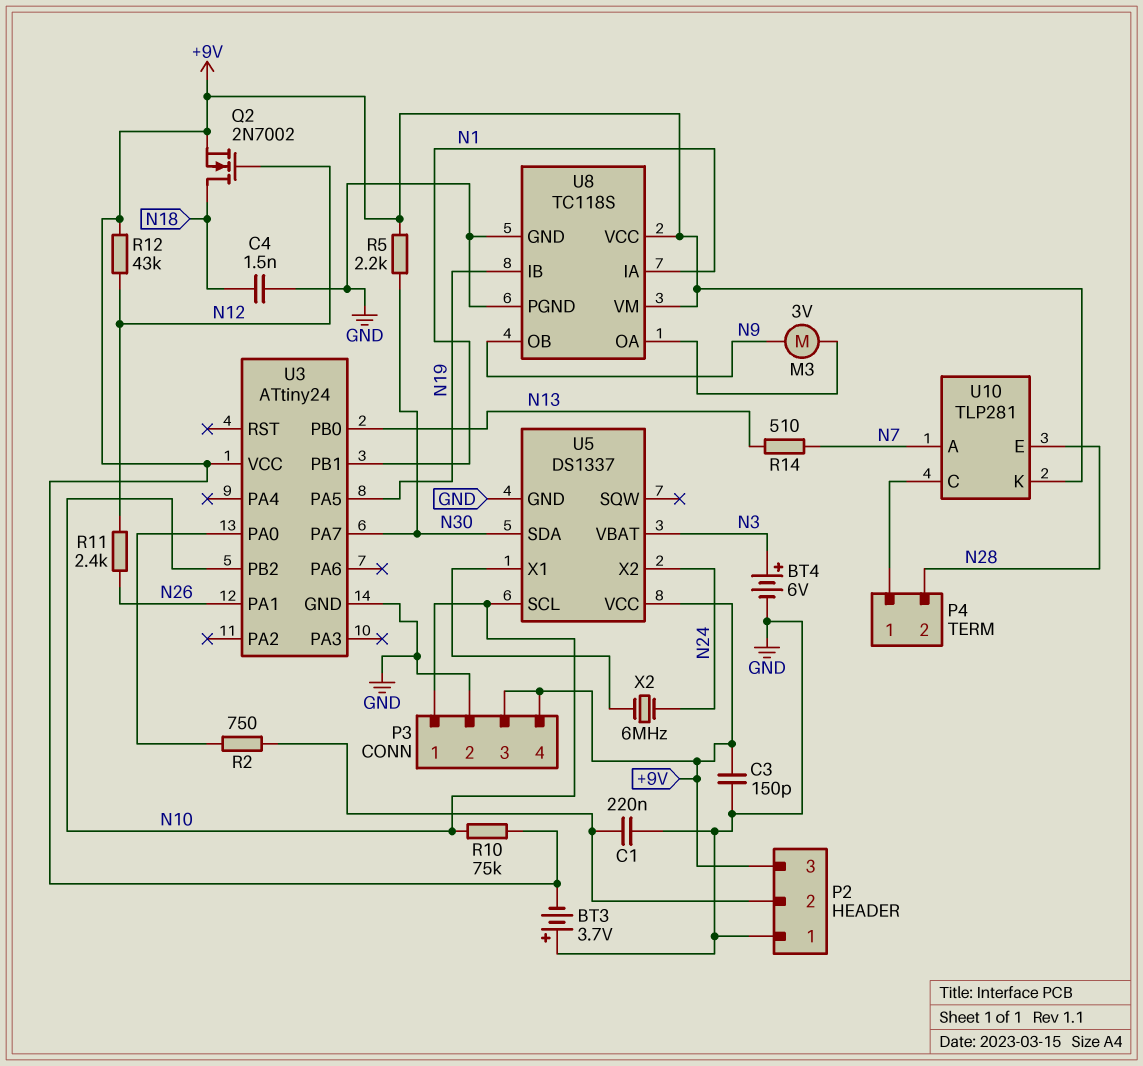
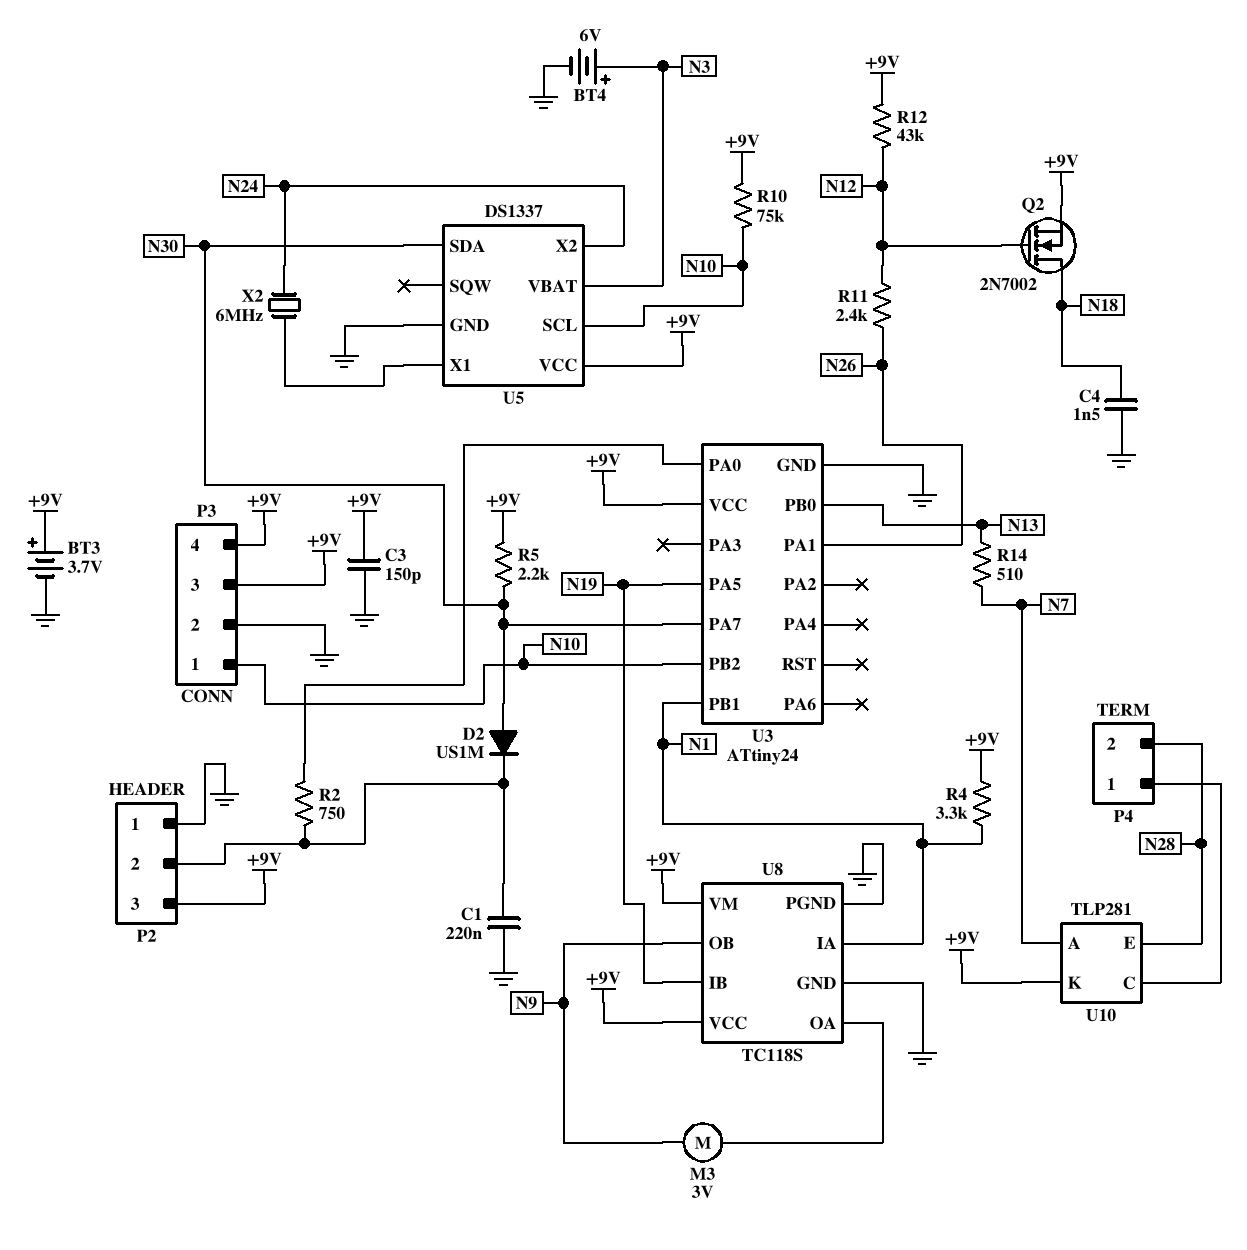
BT3: 3.7V (plus GND, minus +9V) -> 3.7V (plus +9V, minus GND)
D2: none -> diode US1M (A N30, K P2/2)
R4: none -> 3.3k (+9V, N1)

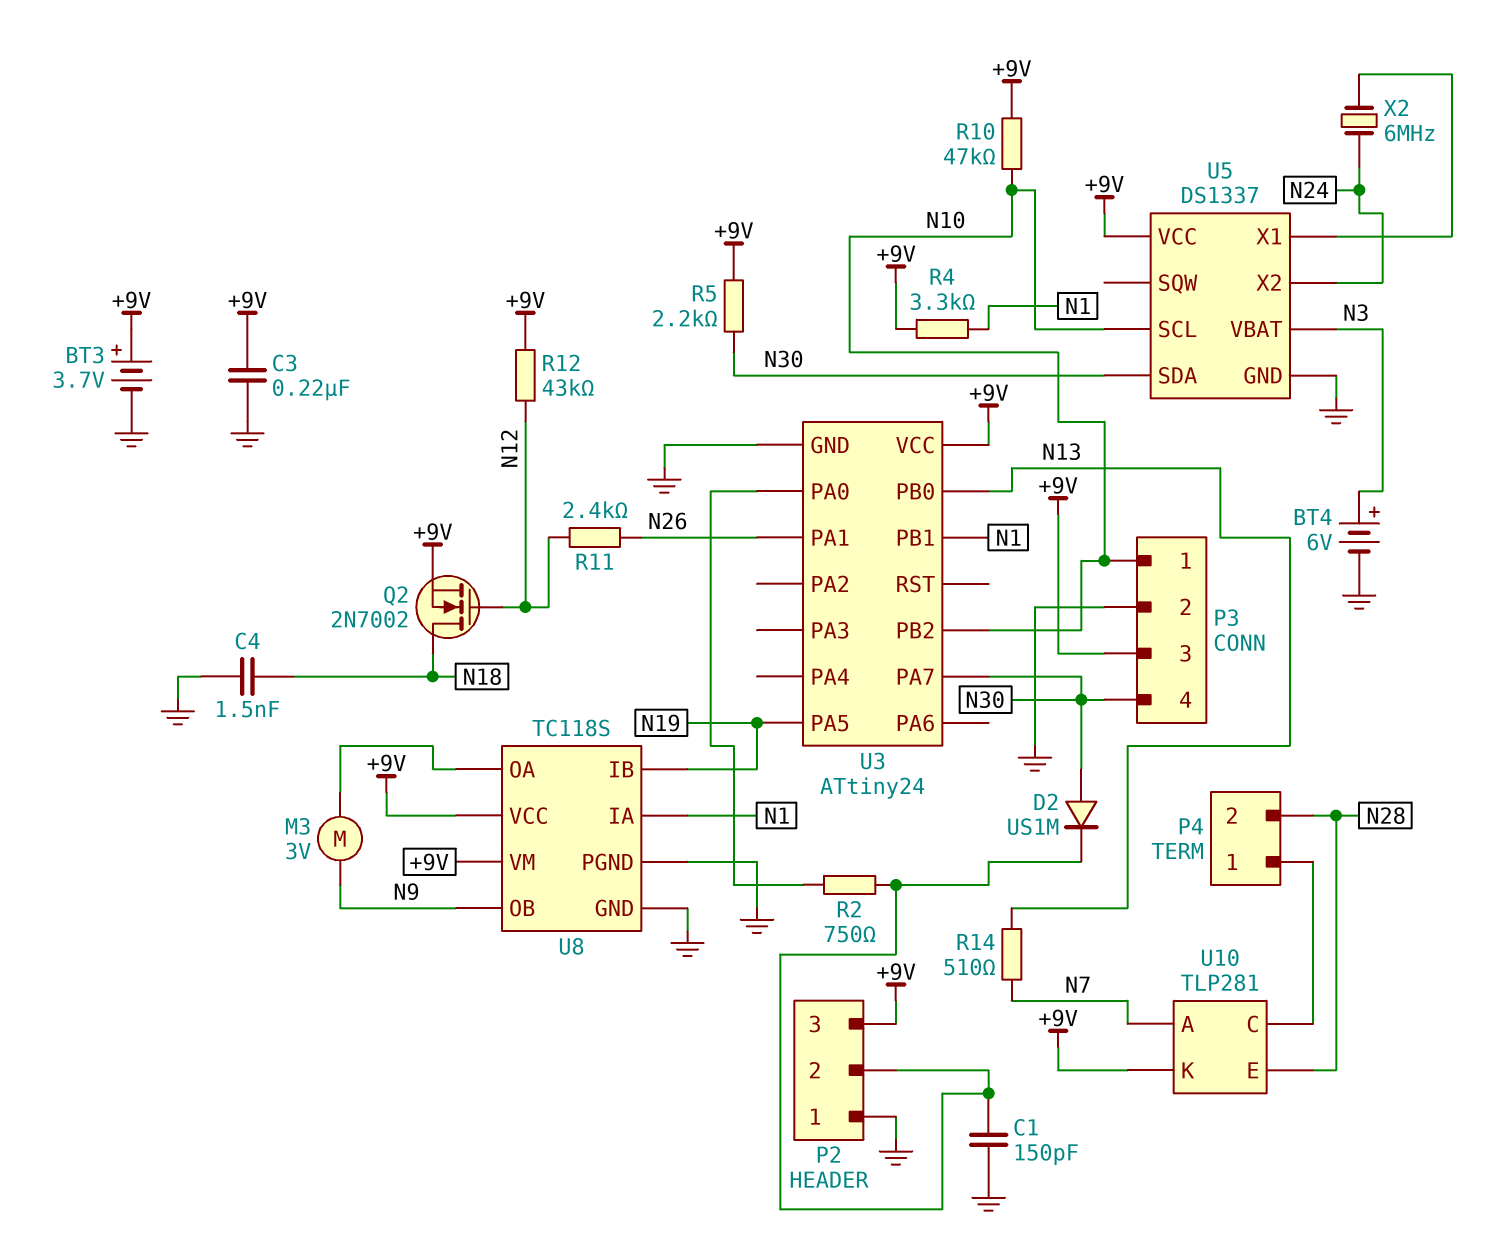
C1: 220nF (GND, P2/2) -> 150pF (GND, P2/2)
C3: 150pF (+9V, GND) -> 220nF (+9V, GND)
P3 pin 4: +9V -> N30
R10: 75k (+9V, N10) -> 47k (+9V, N10)

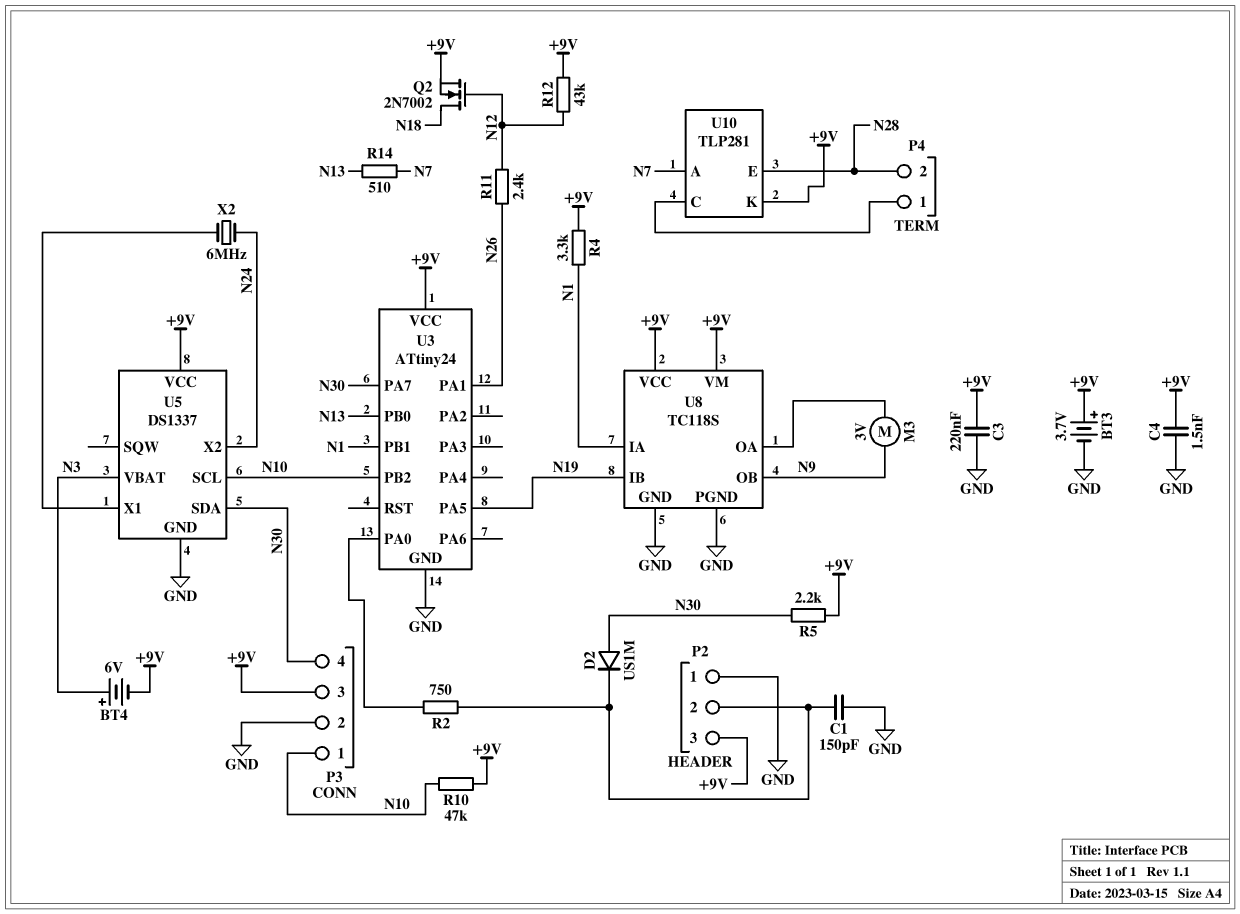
BT4: 6V (plus N3, minus GND) -> 6V (plus N3, minus +9V)
C4: 1.5nF (GND, N18) -> 1.5nF (+9V, GND)

